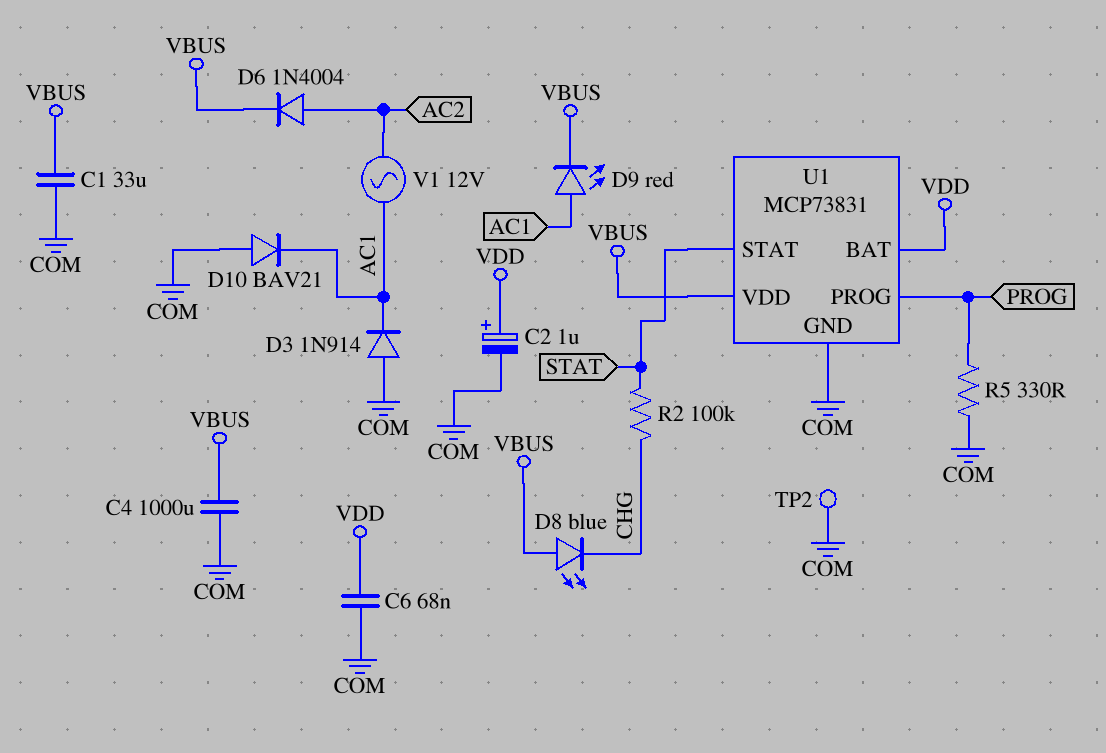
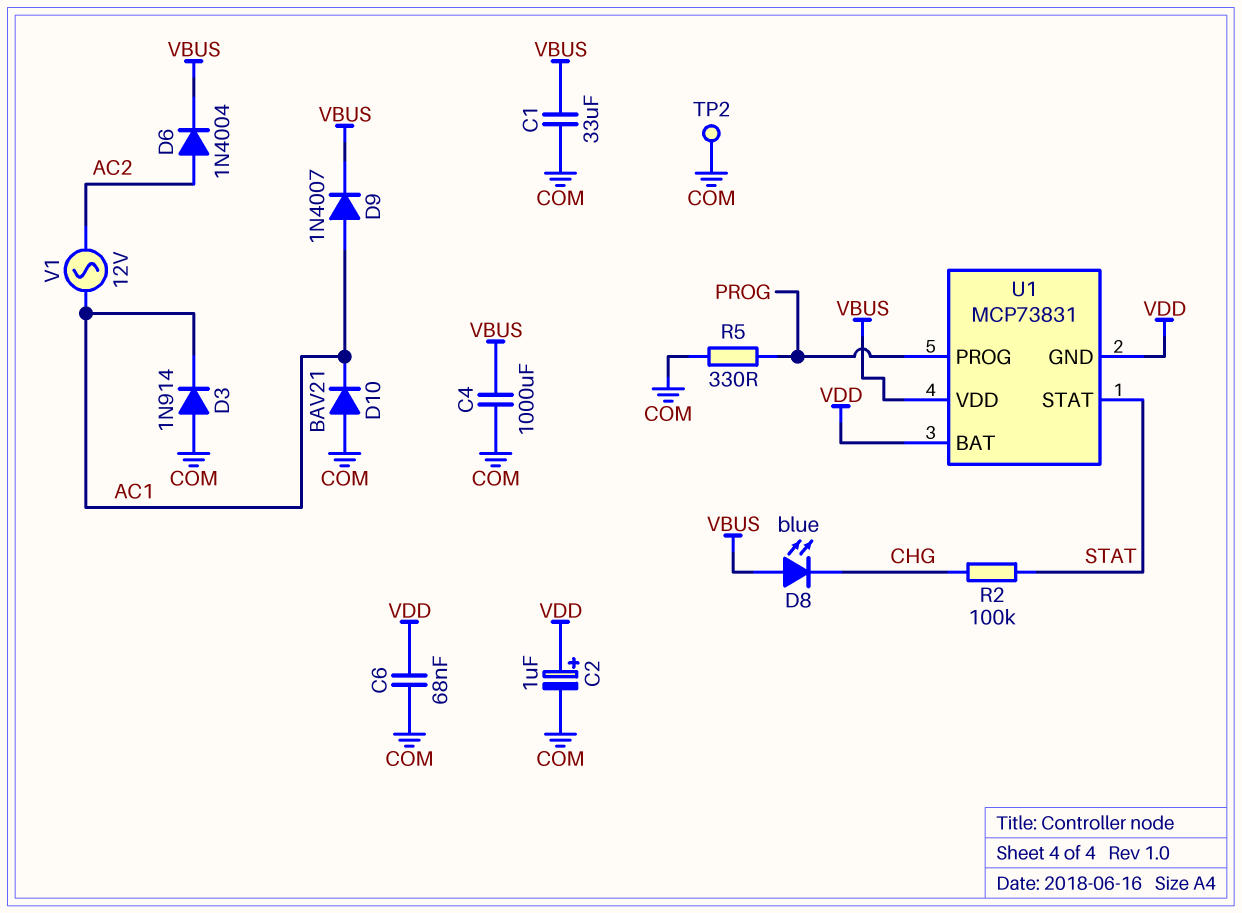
D9: LED red (A AC1, K VBUS) -> diode 1N4007 (A AC1, K VBUS)
U1 pin GND: COM -> VDD

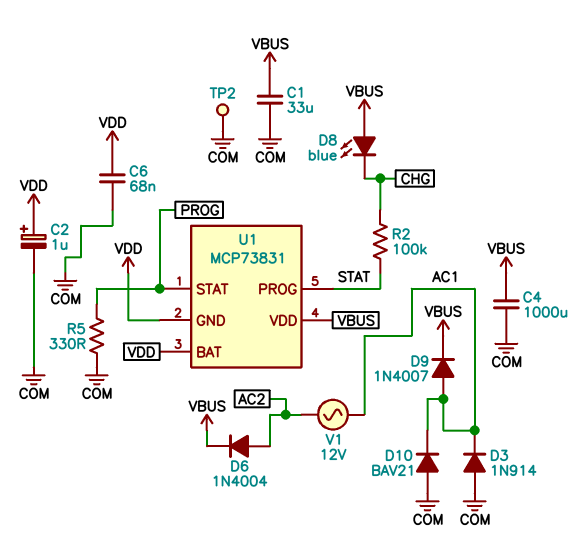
U1 pin PROG: PROG -> STAT
U1 pin STAT: STAT -> PROG

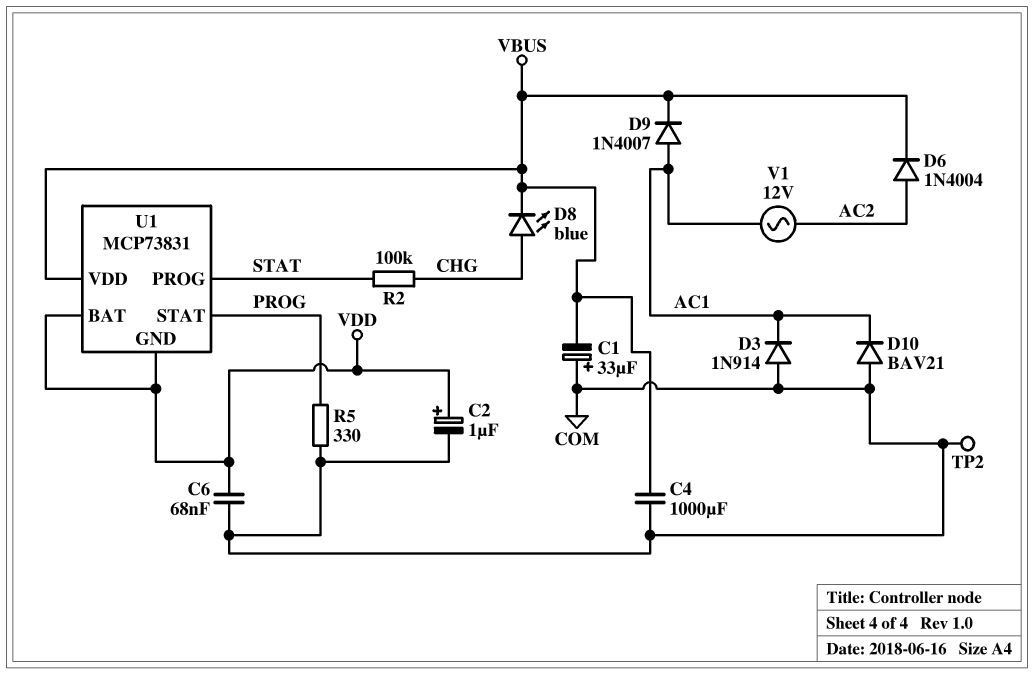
C1: 33uF (COM, VBUS) -> 33uF (plus COM, minus VBUS)
D8: LED blue (A VBUS, K CHG) -> LED blue (A CHG, K VBUS)

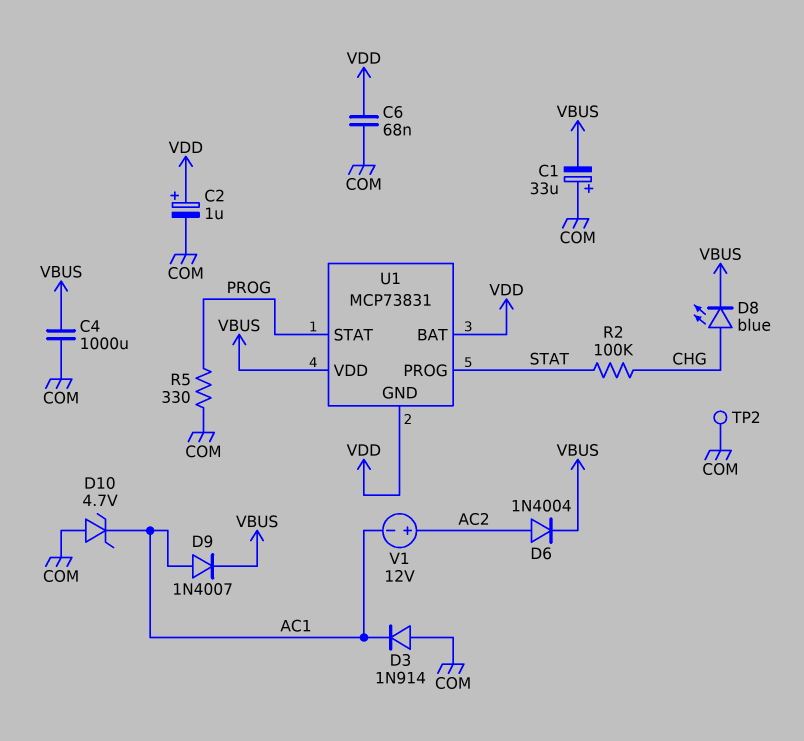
D10: diode BAV21 (A COM, K AC1) -> zener 4.7V (A COM, K AC1)
V1: AC 12V (AC1, AC2) -> 12V (plus AC2, minus AC1)

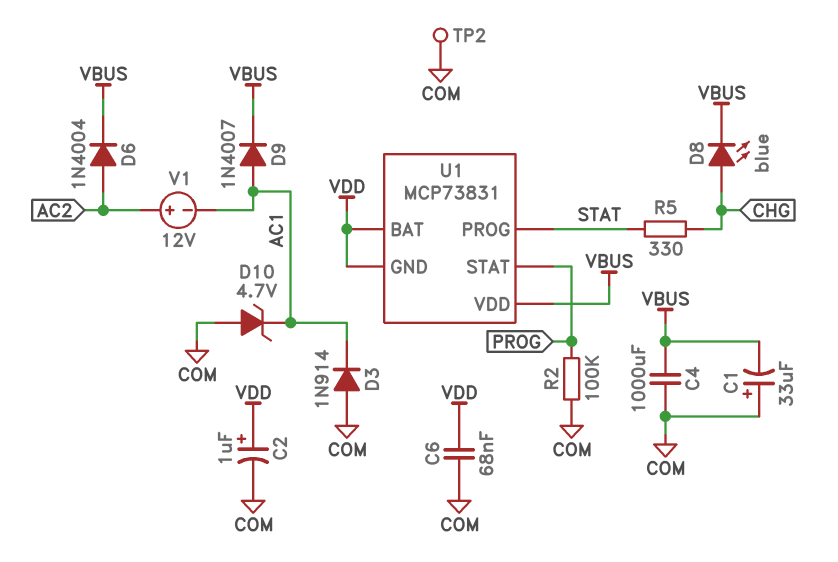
R2: 100k (CHG, STAT) -> 100k (COM, PROG)
R5: 330 (COM, PROG) -> 330 (CHG, STAT)

